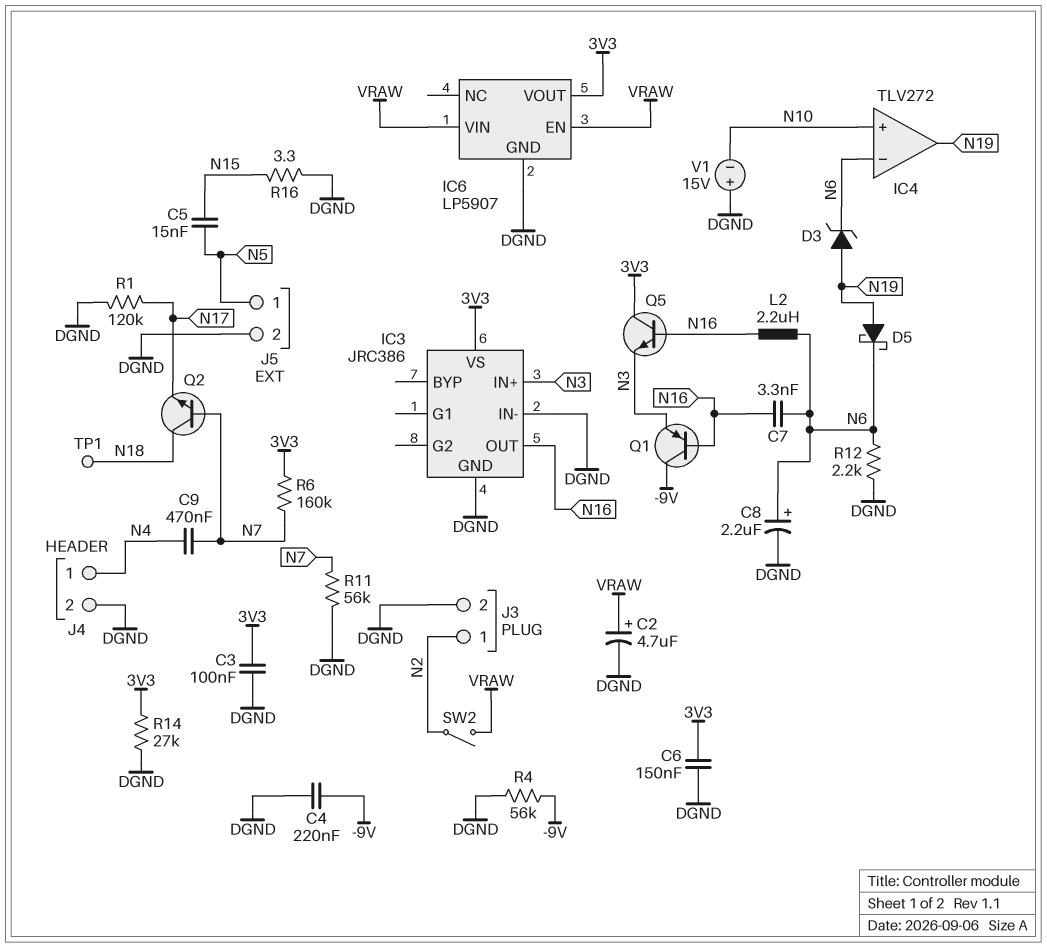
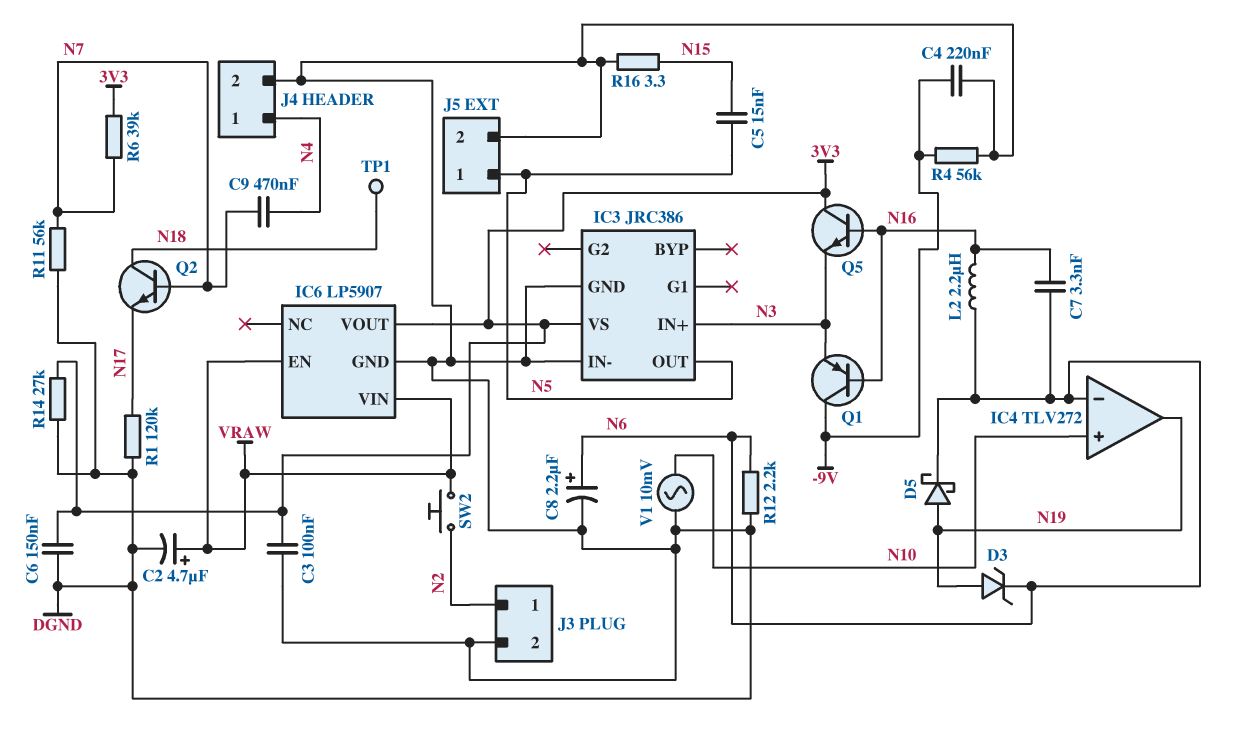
IC3 pin OUT: N16 -> N5
R6: 160k (3V3, N7) -> 39k (3V3, N7)
SW2: switch (N2, VRAW) -> button (N2, VRAW)
V1: 15V (plus DGND, minus N10) -> AC 10mV (DGND, N10)

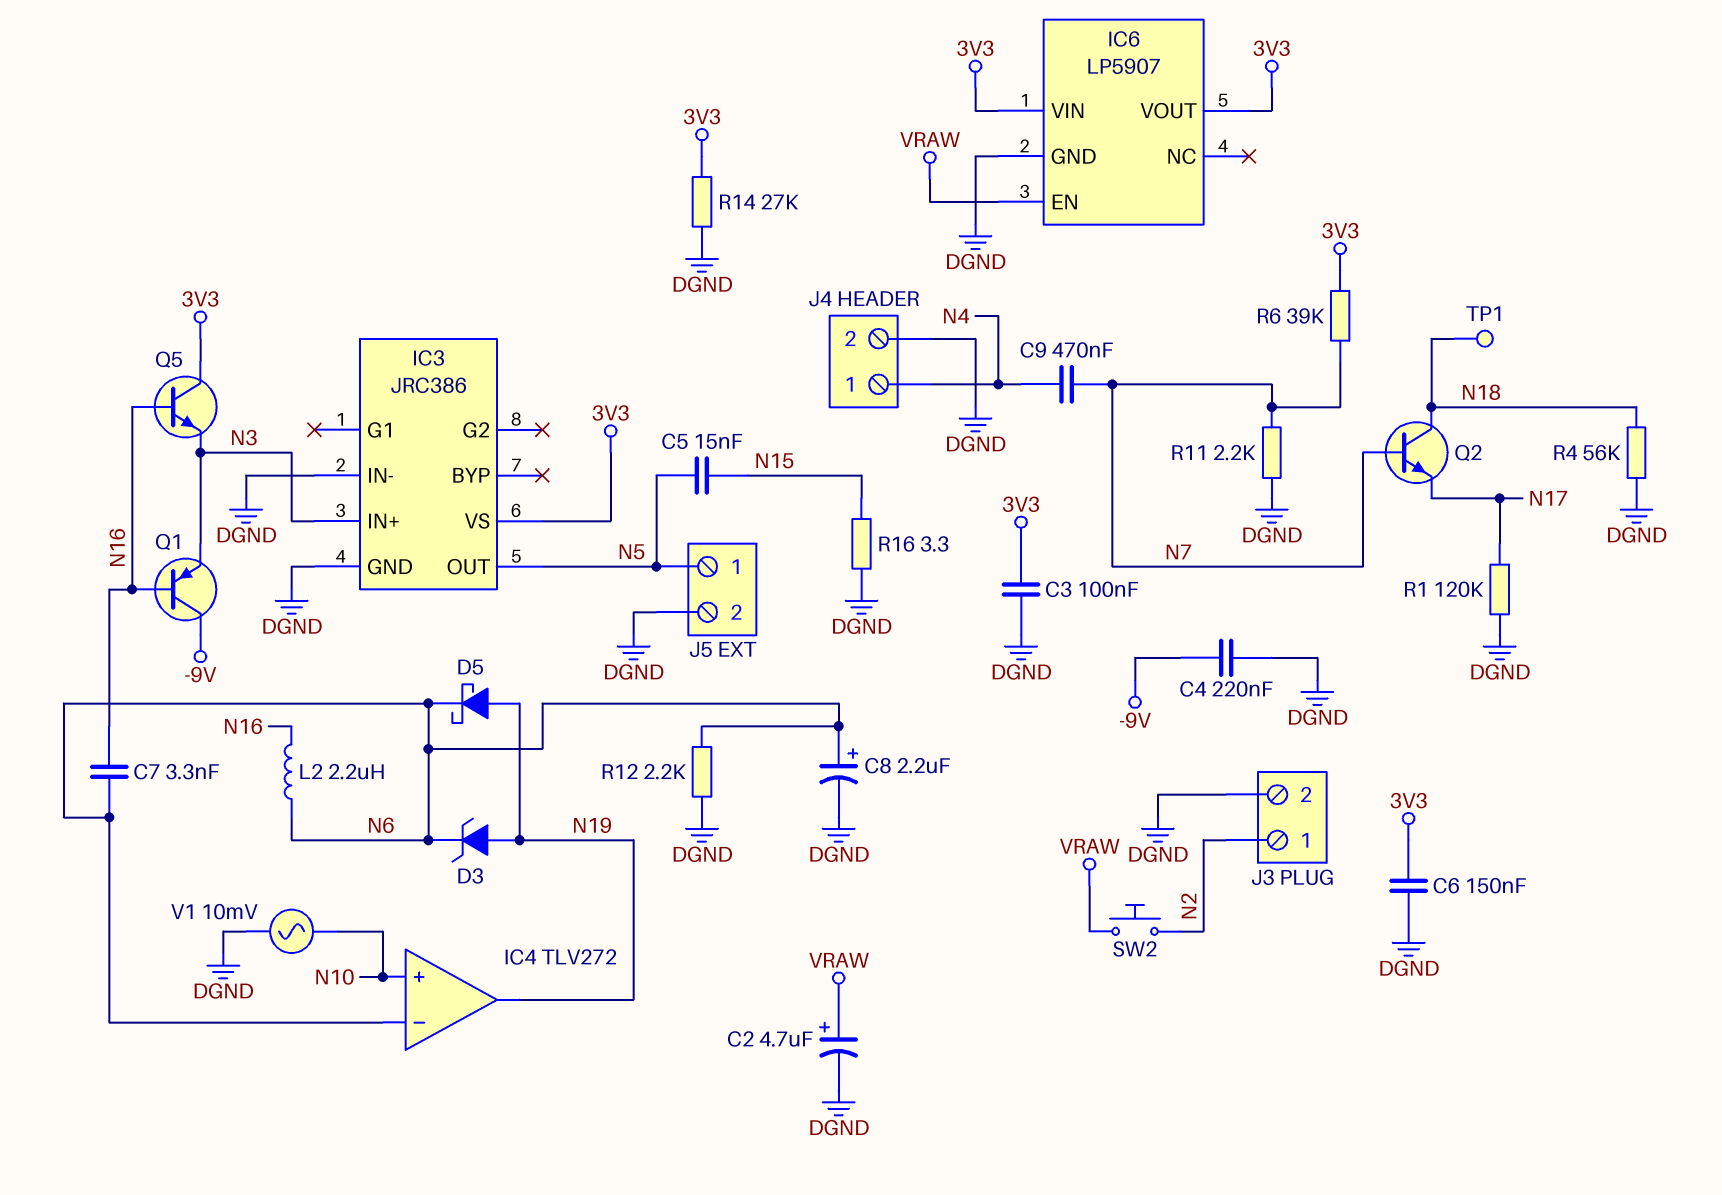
IC6 pin VIN: VRAW -> 3V3
R4: 56k (-9V, DGND) -> 56k (DGND, N18)
R11: 56k (DGND, N7) -> 2.2k (DGND, N7)

